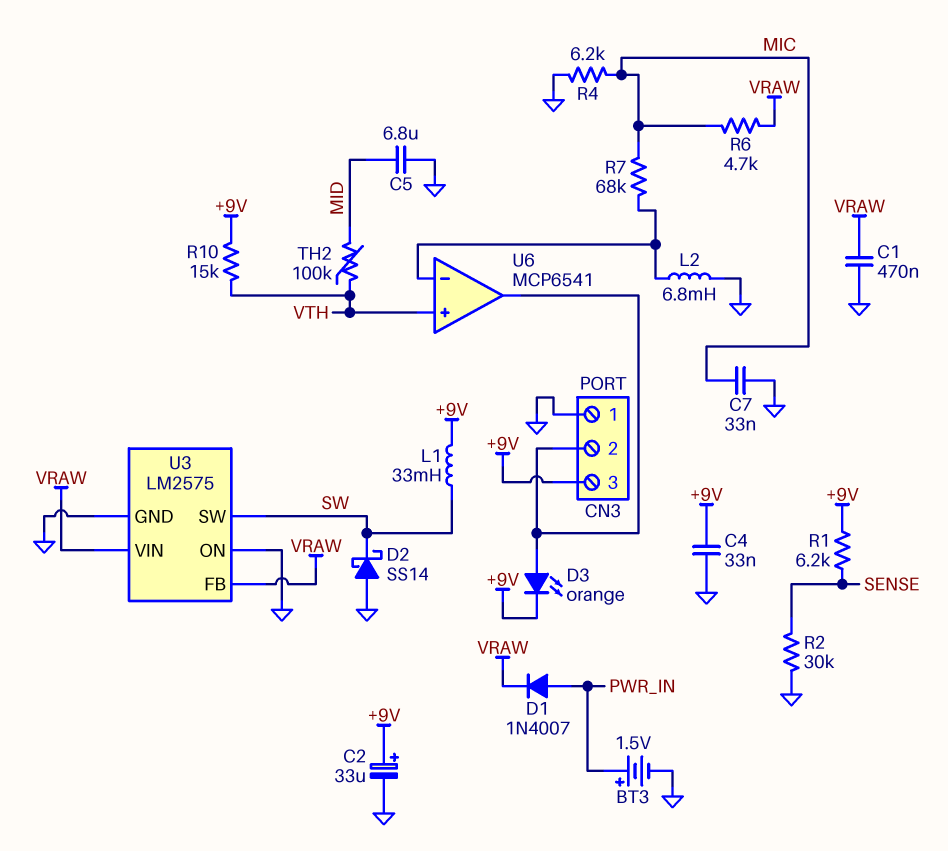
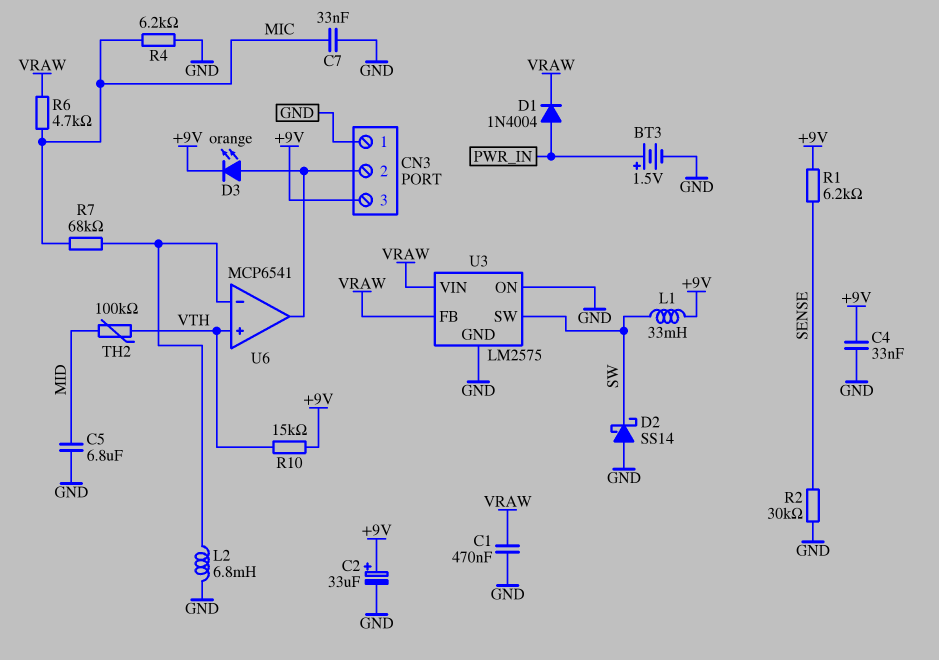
D1: diode 1N4007 (A PWR_IN, K VRAW) -> diode 1N4004 (A PWR_IN, K VRAW)

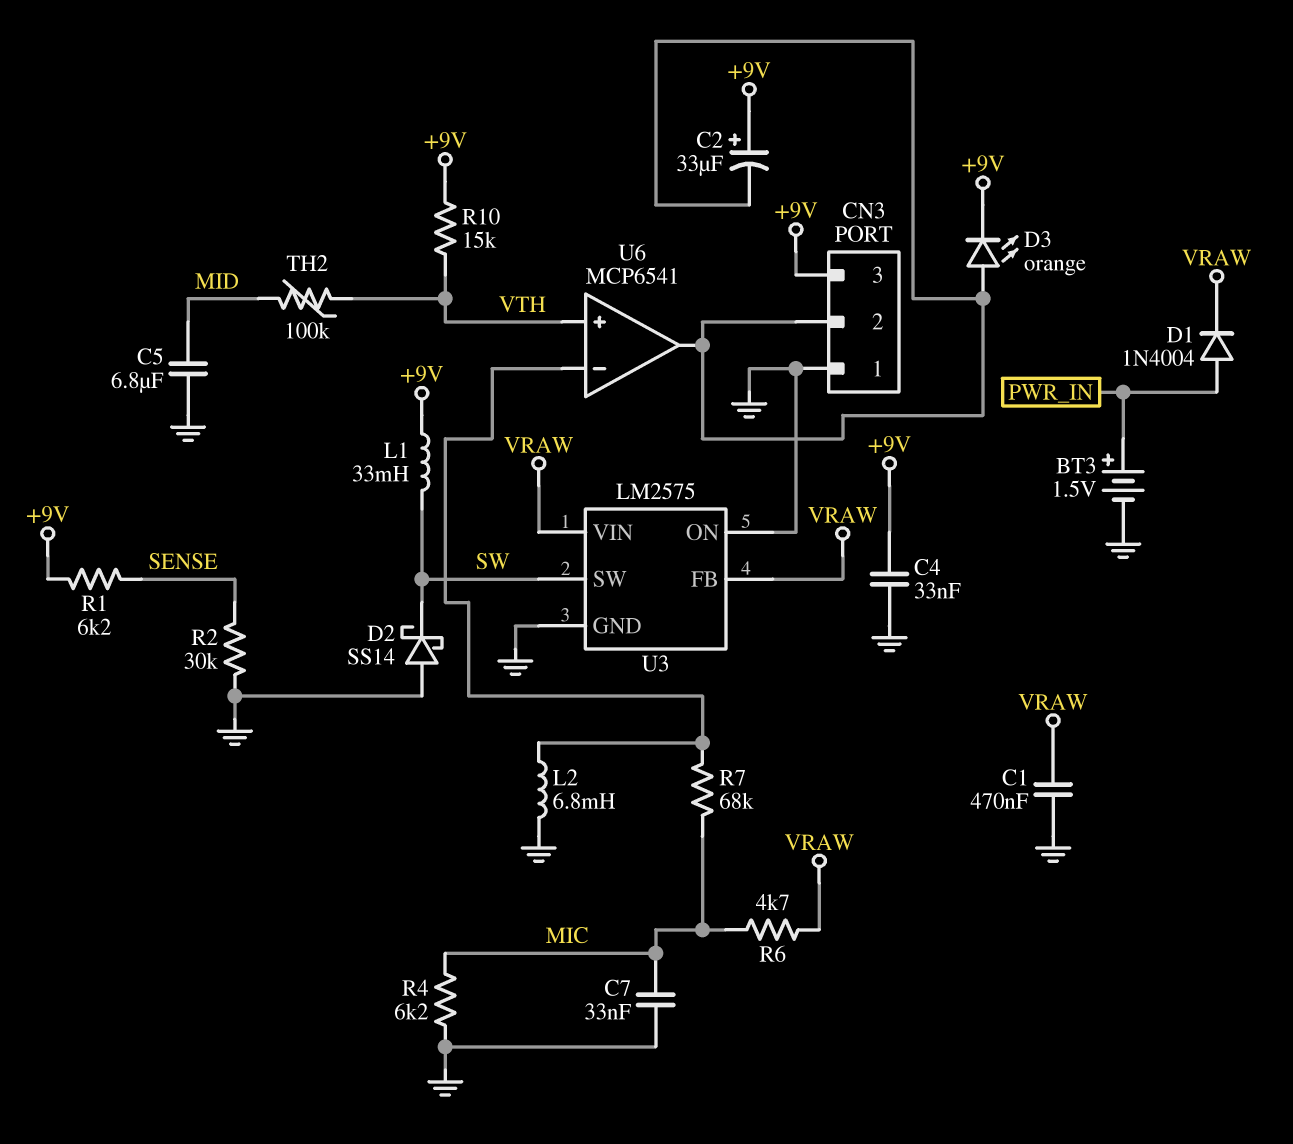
C2: 33uF (plus +9V, minus GND) -> 33uF (plus +9V, minus CN3/2)

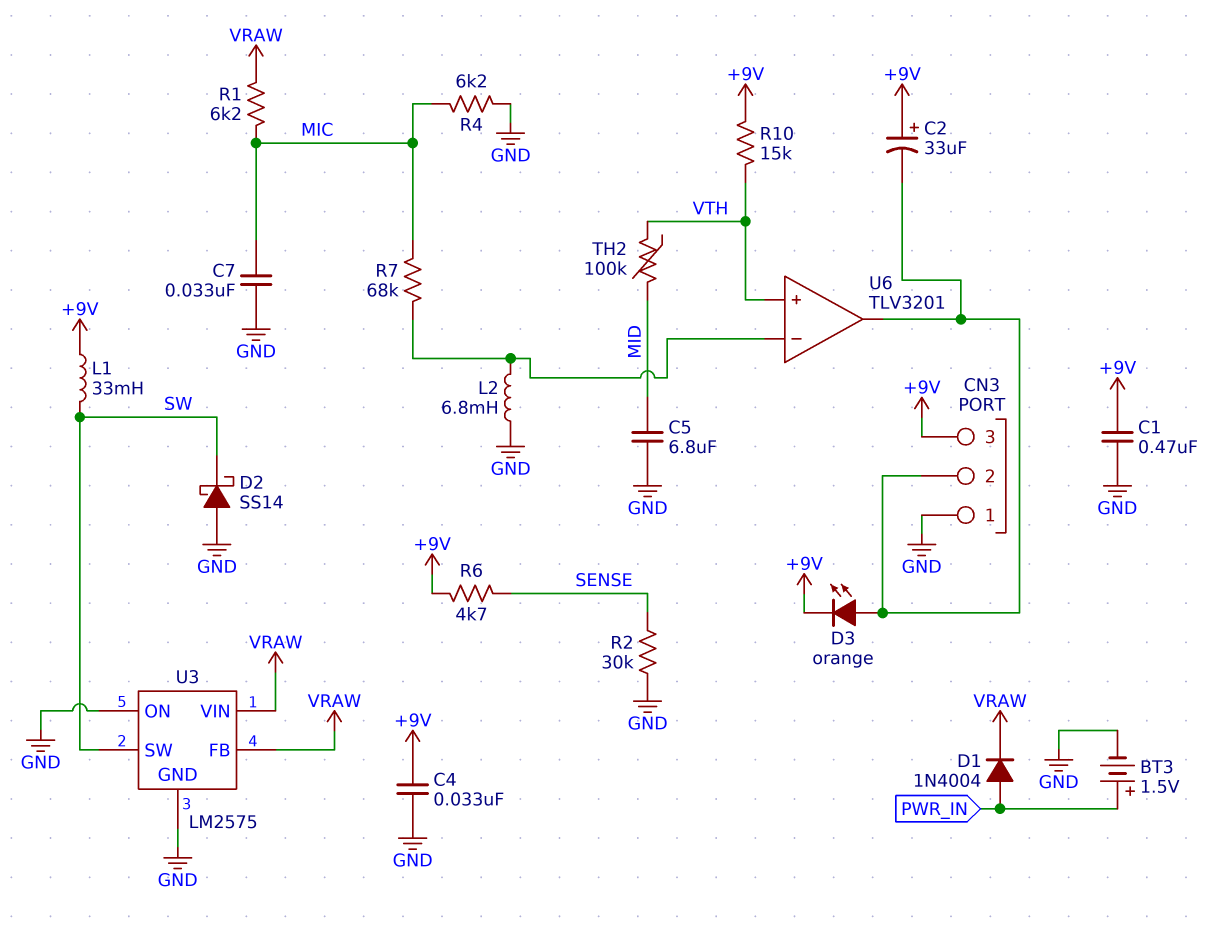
C1: 470nF (GND, VRAW) -> 470nF (+9V, GND)
R1: 6.2k (+9V, SENSE) -> 6.2k (MIC, VRAW)
R6: 4.7k (MIC, VRAW) -> 4.7k (+9V, SENSE)
U6: MCP6541 -> TLV3201

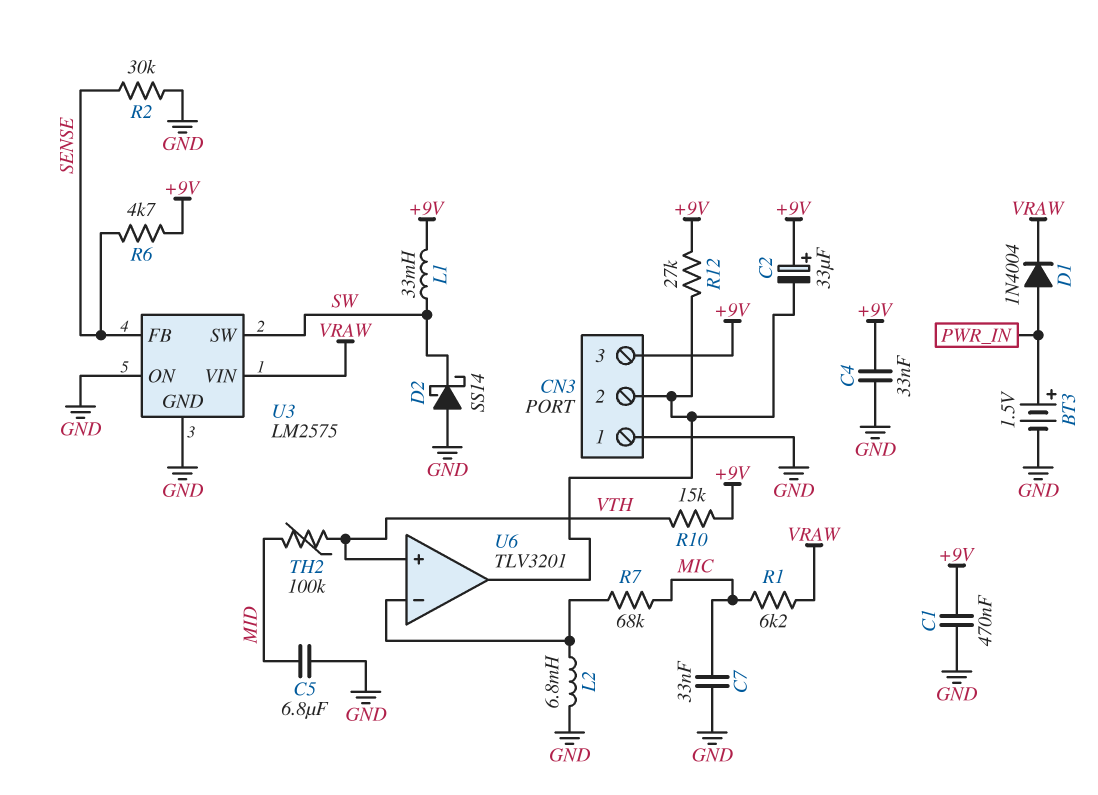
D3: LED orange (A CN3/2, K +9V) -> none
R4: 6.2k (GND, MIC) -> none
R12: none -> 27k (+9V, CN3/2)
U3 pin FB: VRAW -> SENSE

